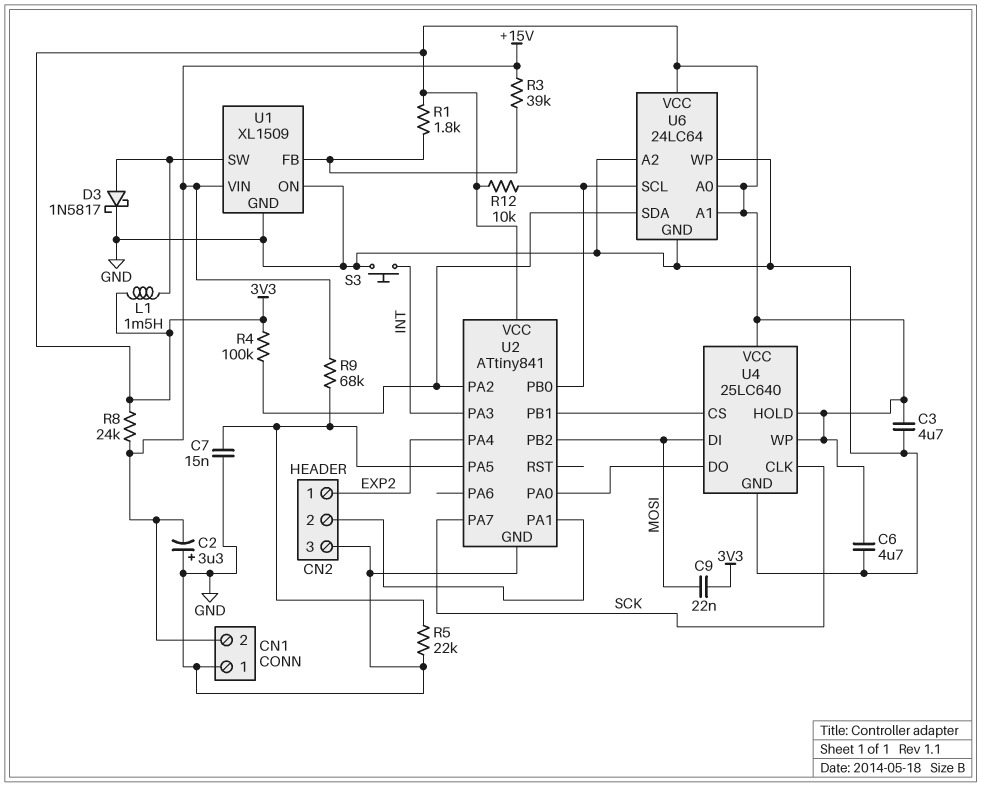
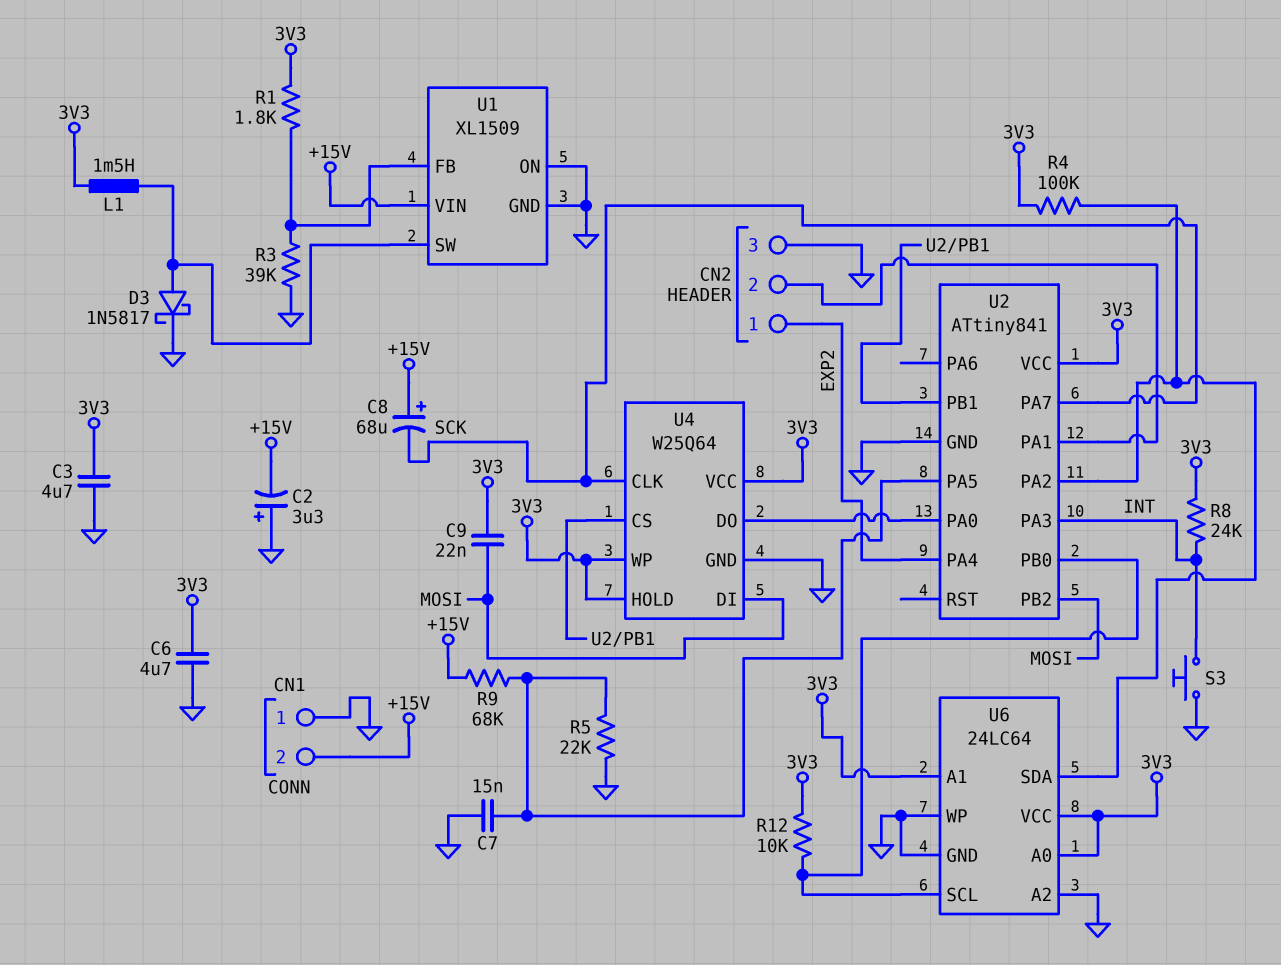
C8: none -> 68uF (plus +15V, minus SCK)
R3: 39k (+15V, U1/FB) -> 39k (GND, U1/FB)
R8: 24k (+15V, 3V3) -> 24k (3V3, INT)
U4: 25LC640 -> W25Q64

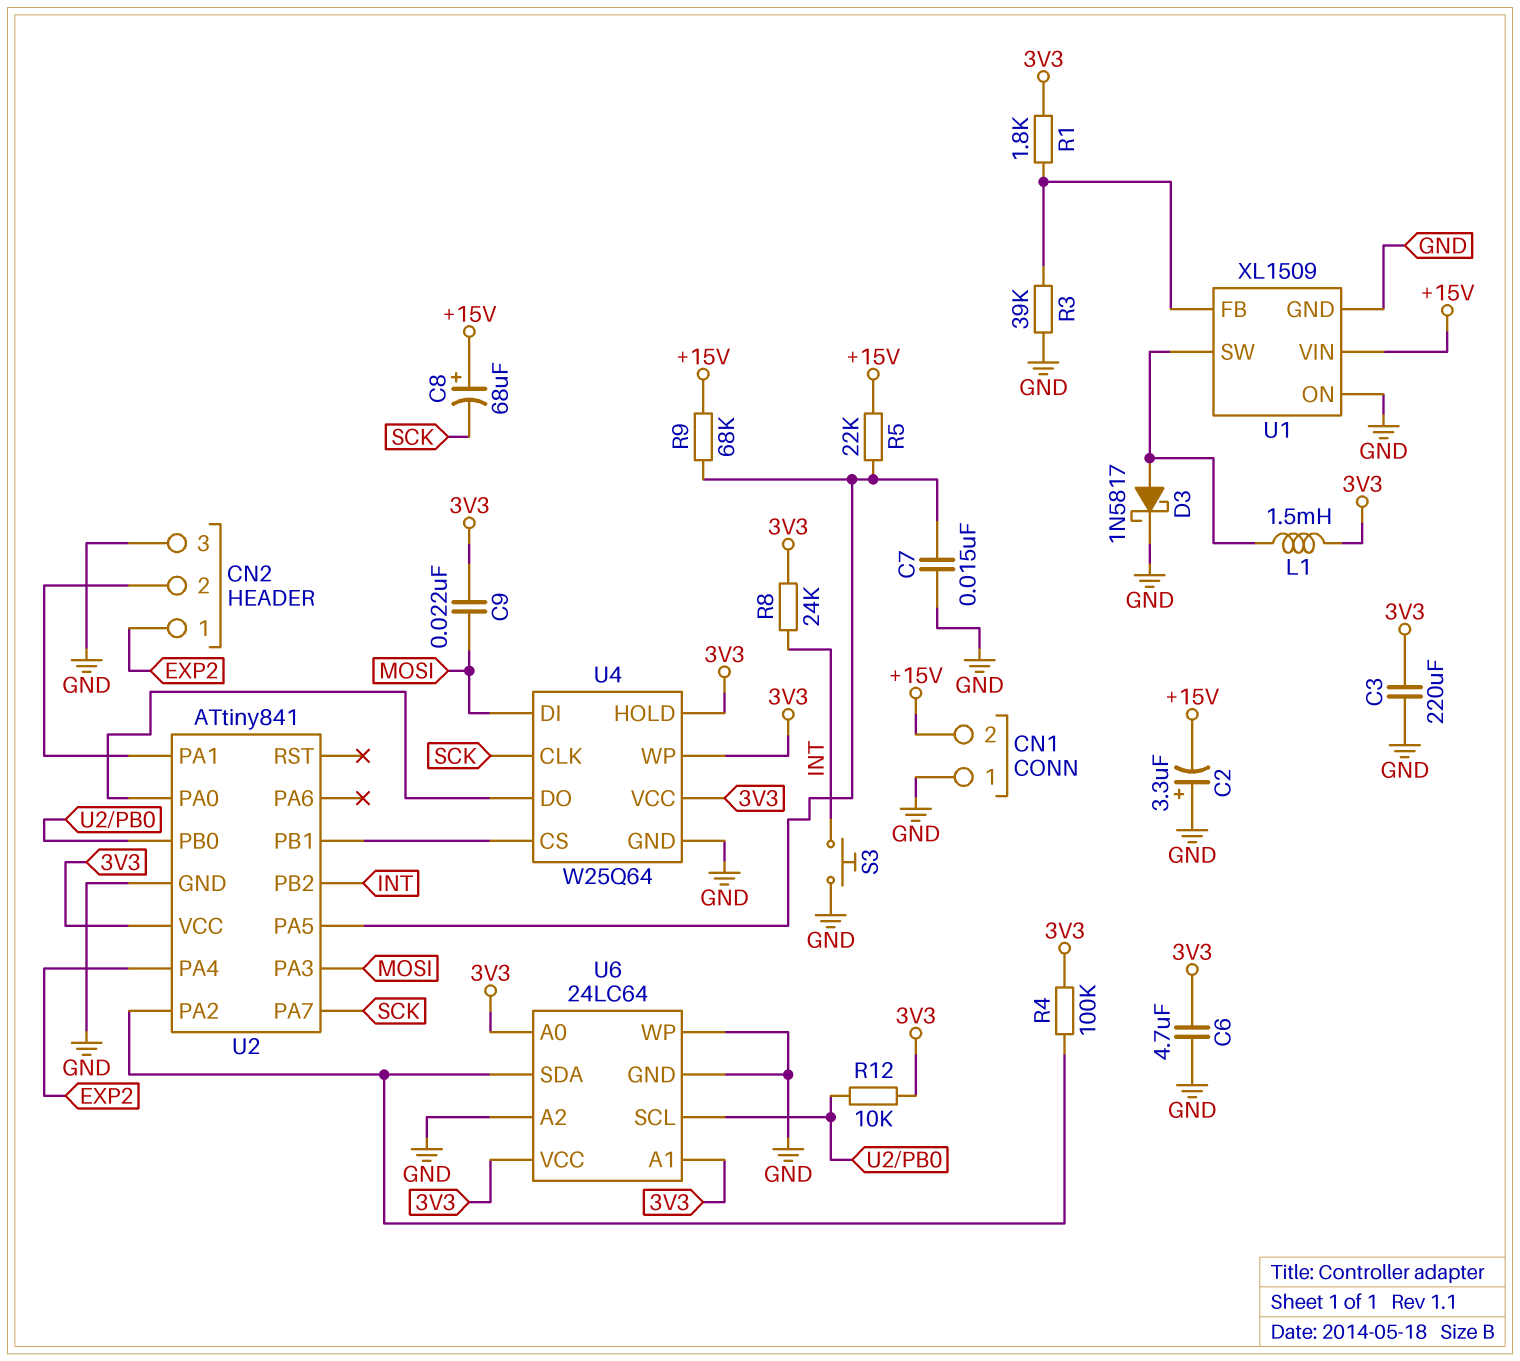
C3: 4.7uF (3V3, GND) -> 220uF (3V3, GND)
R5: 22k (GND, U2/PA5) -> 22k (+15V, U2/PA5)
U2 pin PA3: INT -> MOSI
U2 pin PB2: MOSI -> INT

